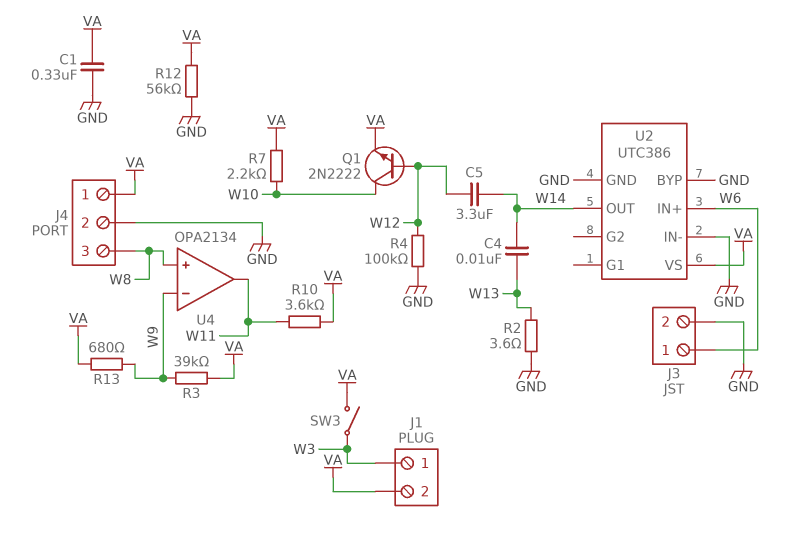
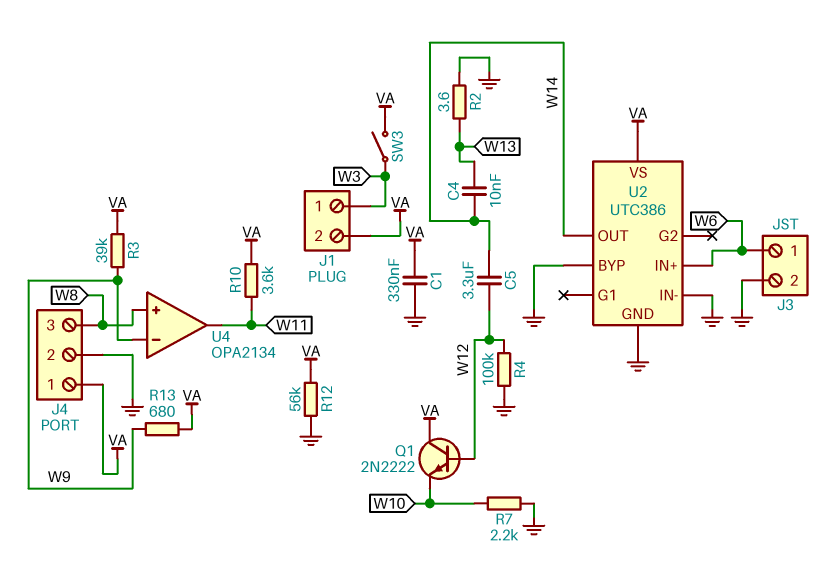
Q1: NPN 2N2222 (B W12, C W10, E VA) -> NPN 2N2222 (B W12, C VA, E W10)
R7: 2.2k (VA, W10) -> 2.2k (GND, W10)

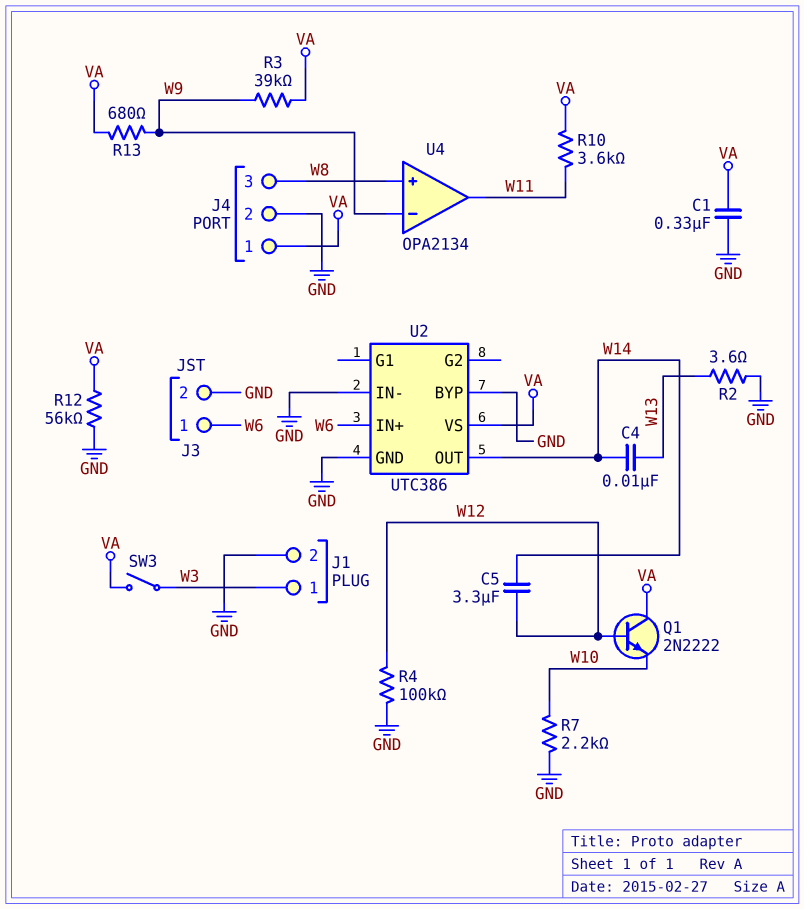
J1 pin 2: VA -> GND

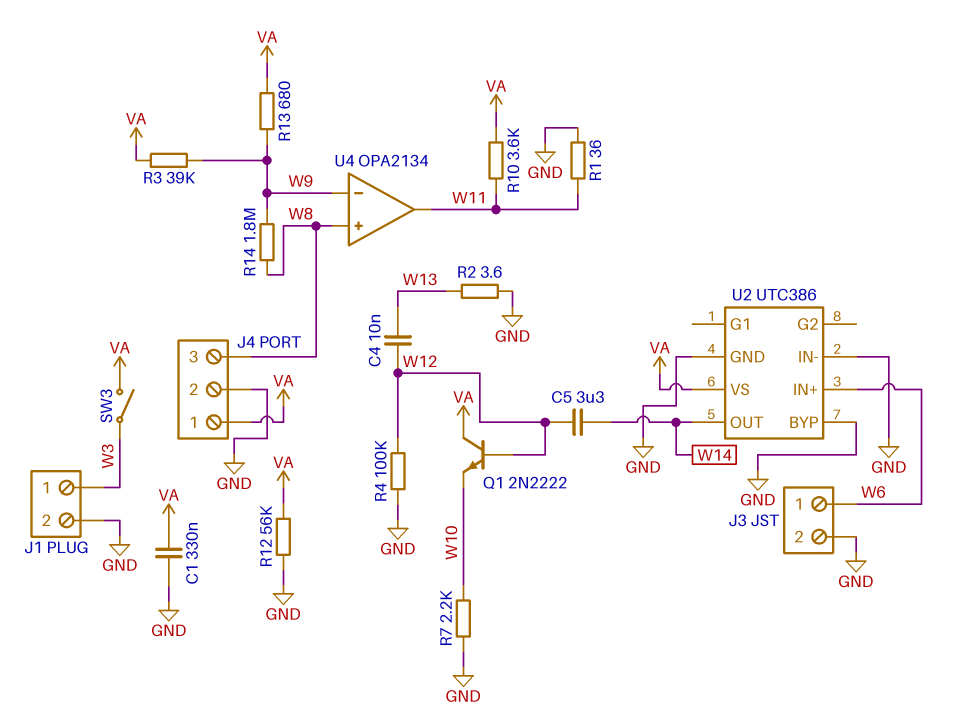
C4: 10nF (W13, W14) -> 10nF (W12, W13)
R1: none -> 36 (GND, W11)
R14: none -> 1.8M (W8, W9)

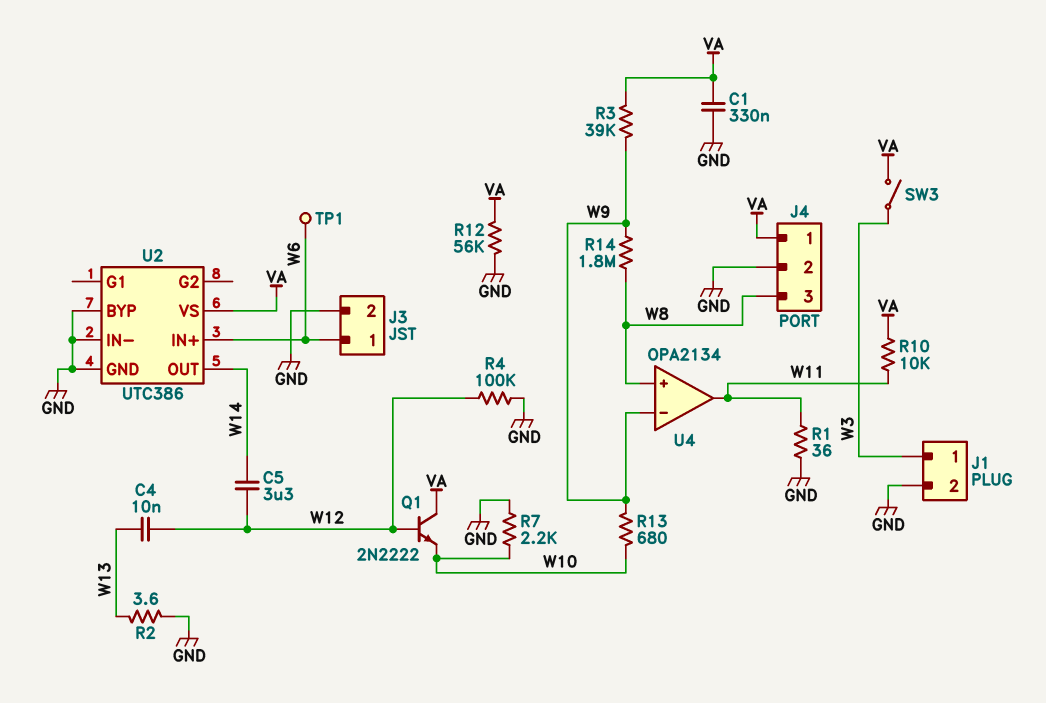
R10: 3.6k (VA, W11) -> 10k (VA, W11)
R13: 680 (VA, W9) -> 680 (W9, W10)
TP1: none -> test point (W6)

